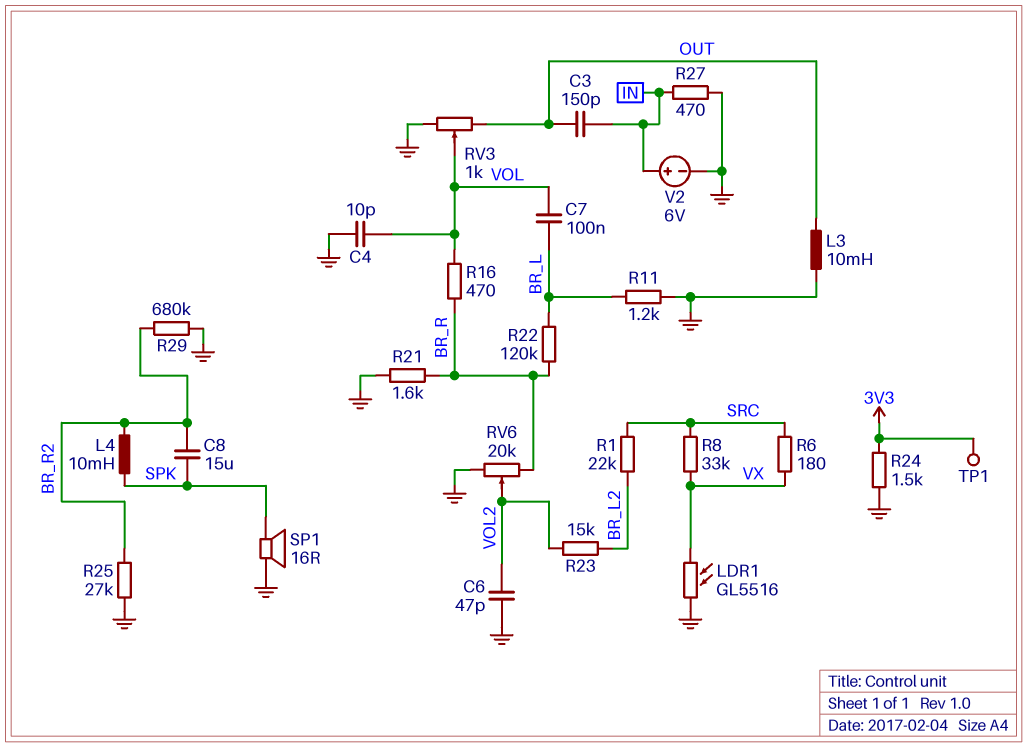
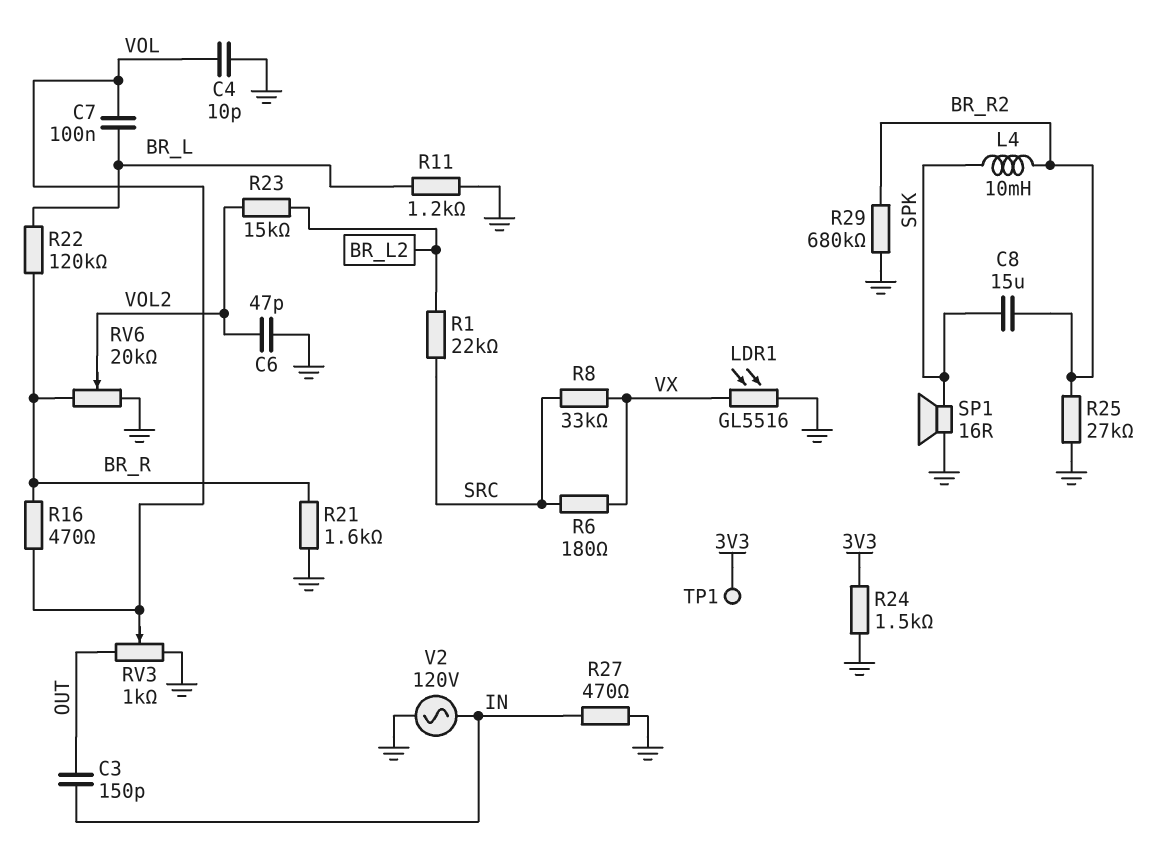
L3: 10mH (GND, OUT) -> none
V2: 6V (plus IN, minus GND) -> AC 120V (GND, IN)

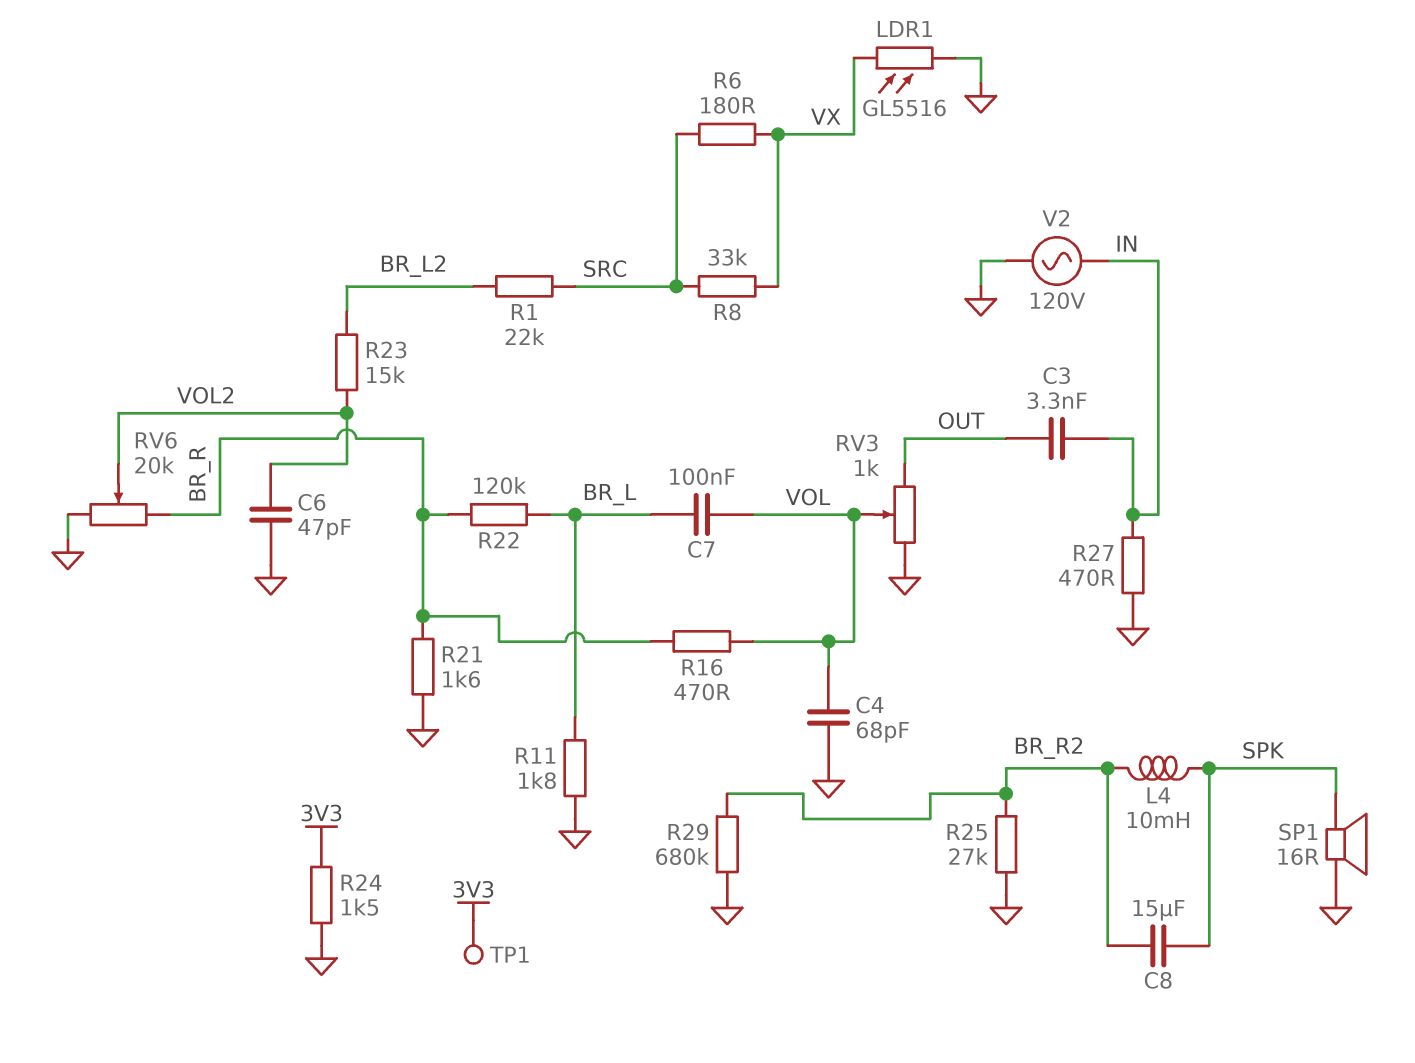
C3: 150pF (IN, OUT) -> 3.3nF (IN, OUT)
C4: 10pF (GND, VOL) -> 68pF (GND, VOL)
R11: 1.2k (BR_L, GND) -> 1.8k (BR_L, GND)

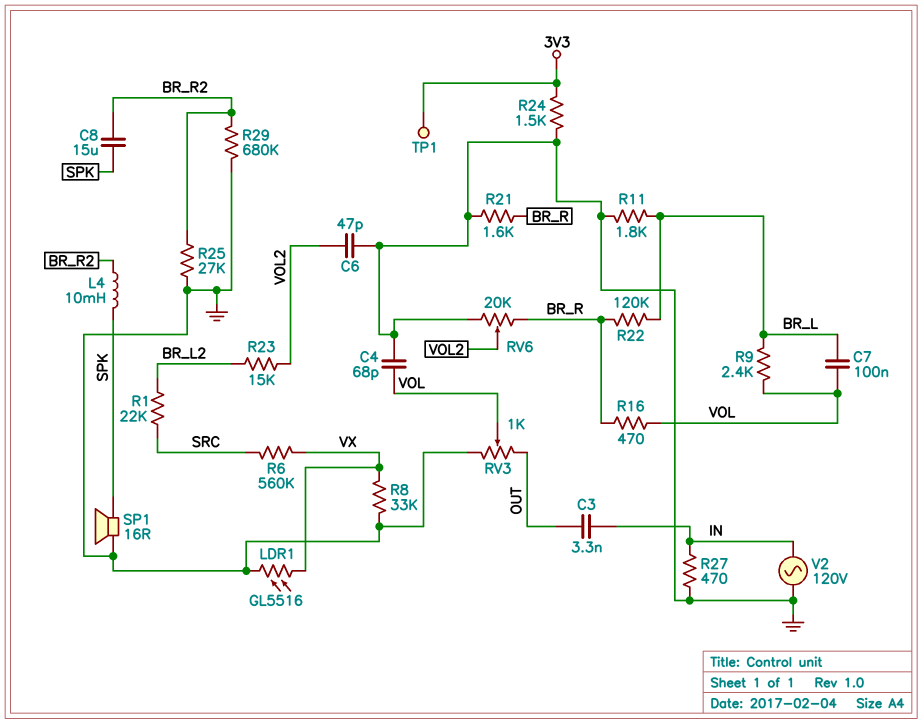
R6: 180 (SRC, VX) -> 560k (SRC, VX)
R8: 33k (SRC, VX) -> 33k (GND, VX)
R9: none -> 2.4k (BR_L, VOL)

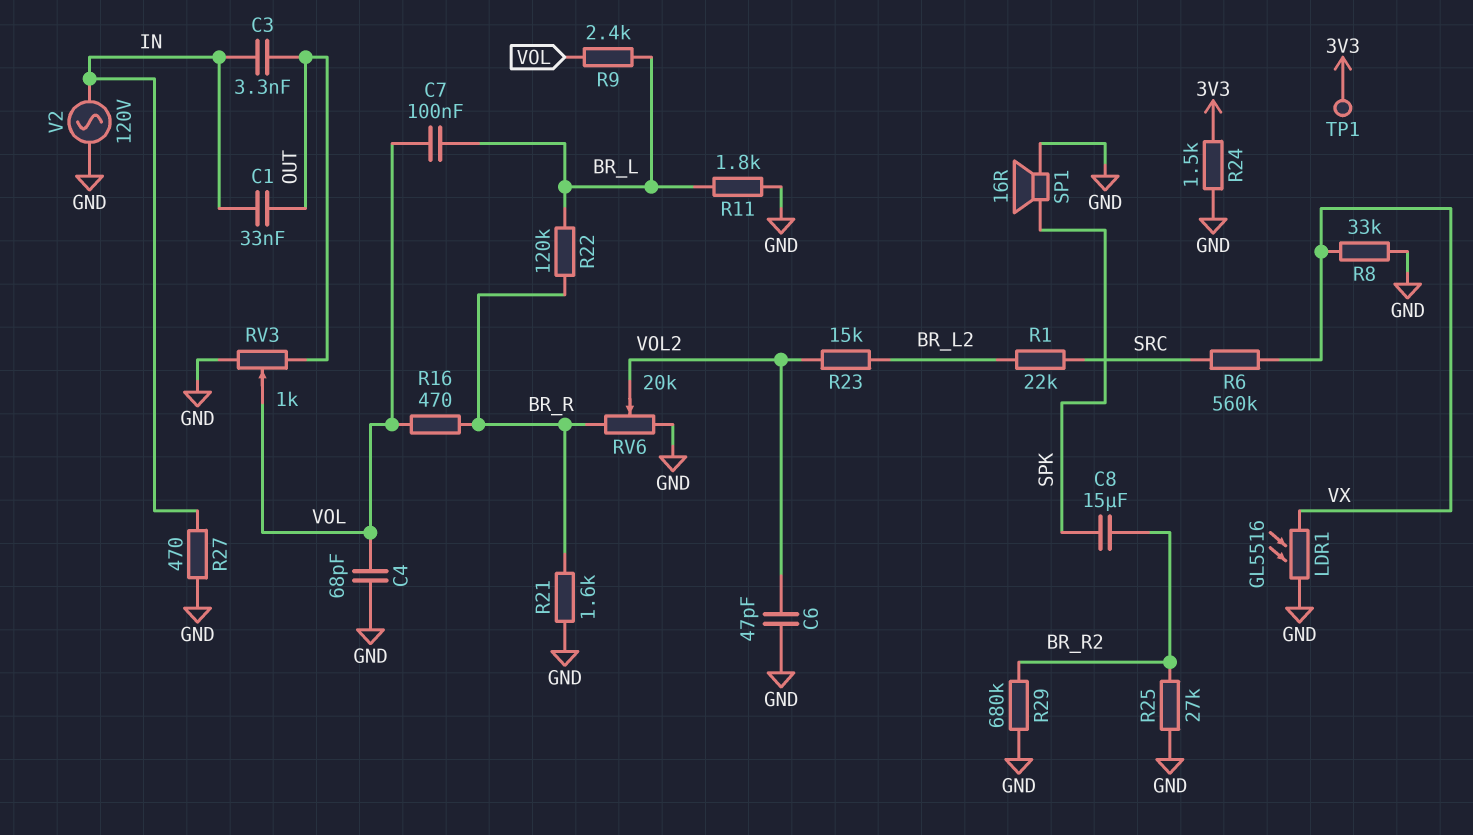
C1: none -> 33nF (IN, OUT)
L4: 10mH (BR_R2, SPK) -> none

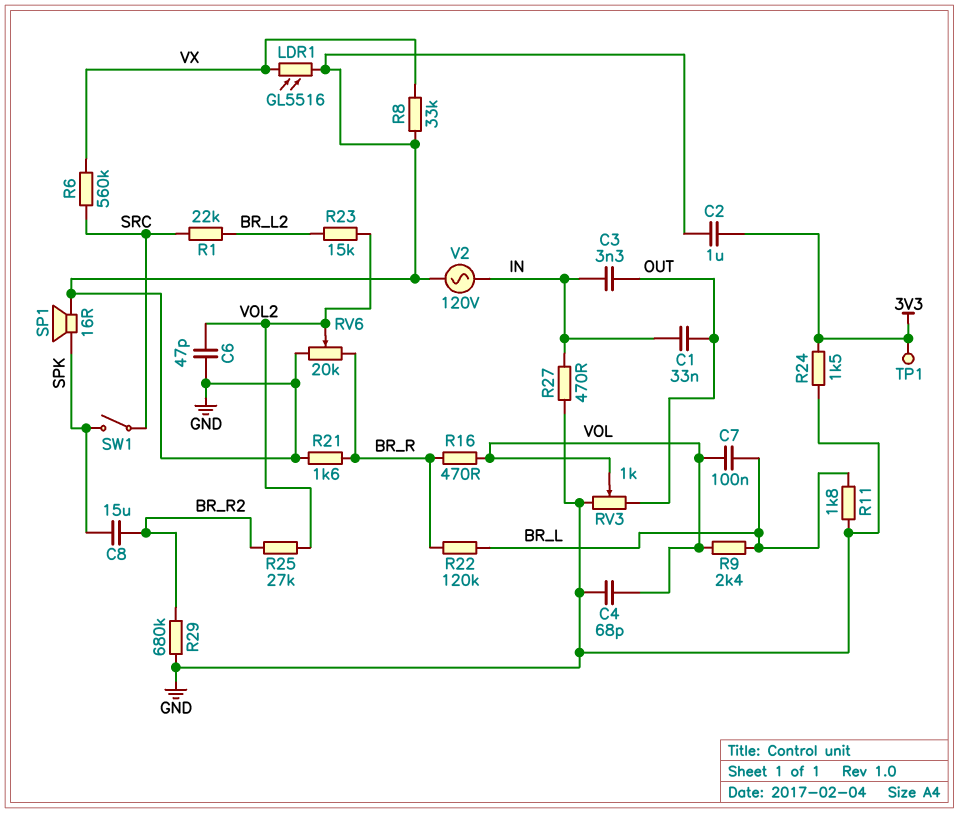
C2: none -> 1uF (3V3, GND)
R25: 27k (BR_R2, GND) -> 27k (BR_R2, VOL2)
SW1: none -> switch (SPK, SRC)

